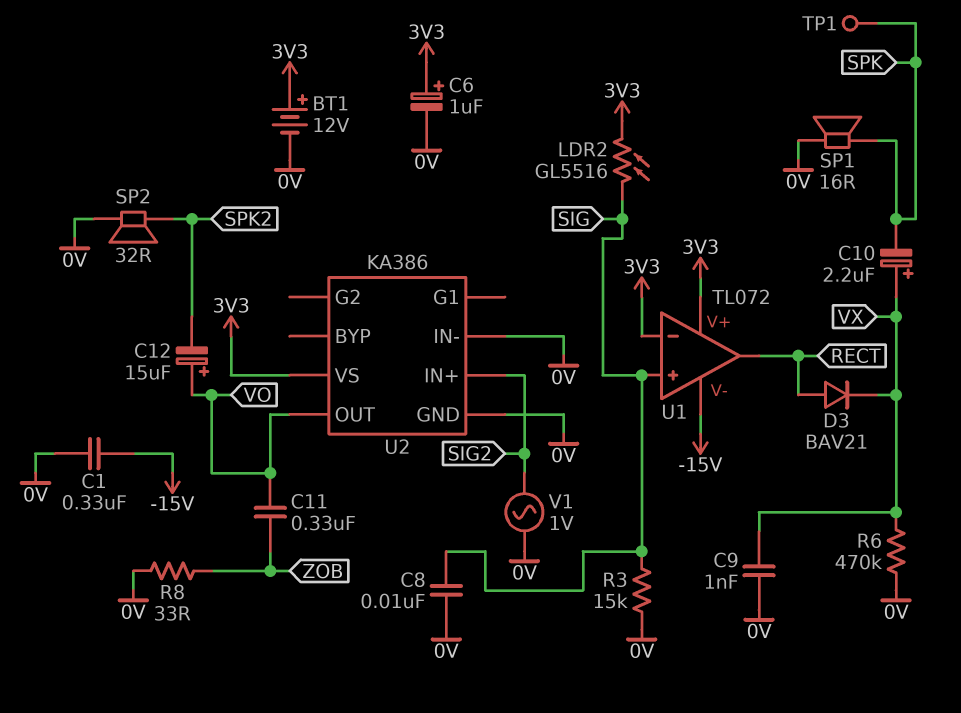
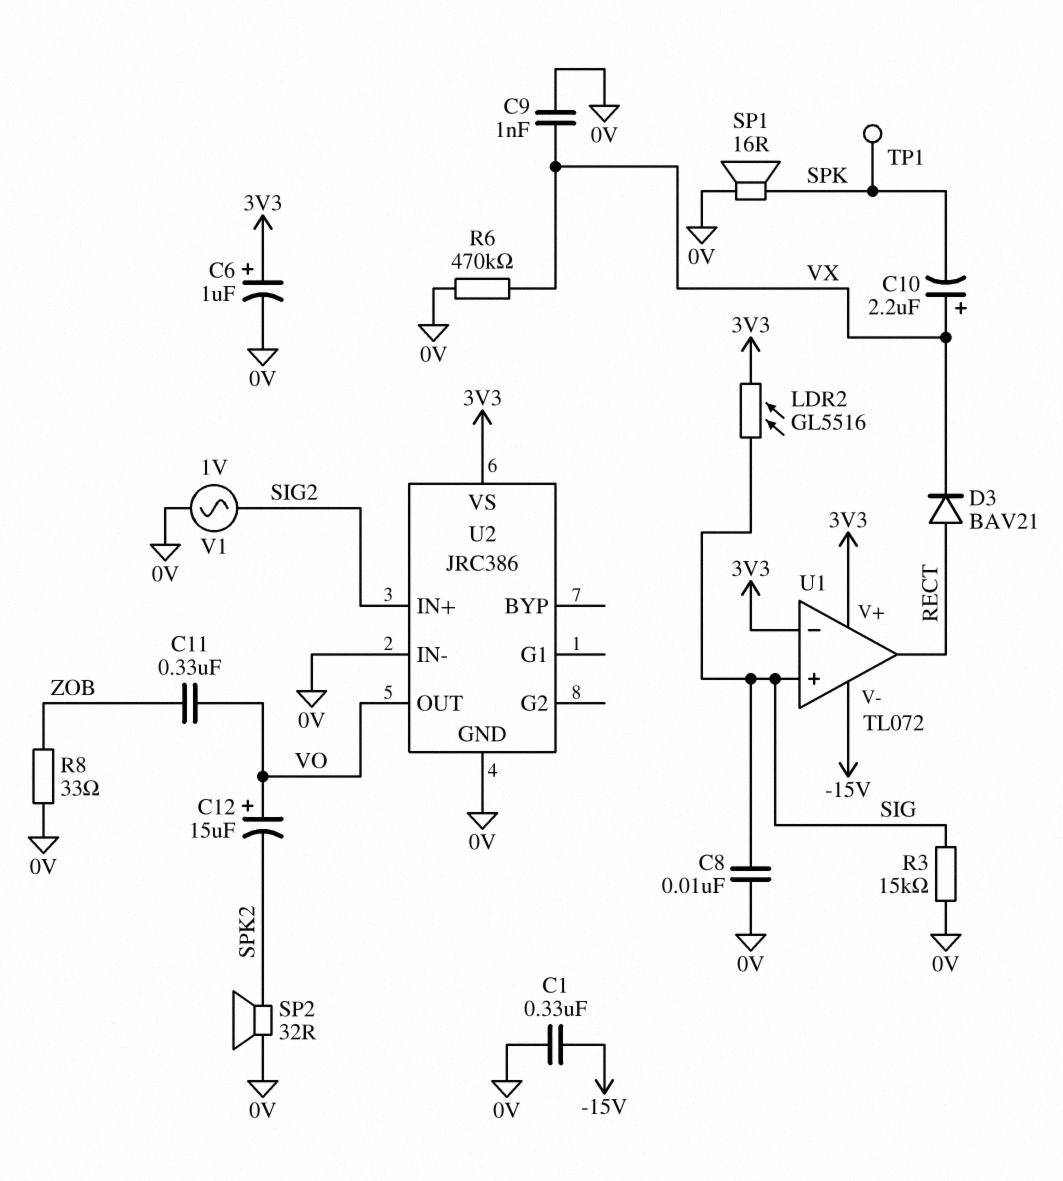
BT1: 12V (plus 3V3, minus 0V) -> none
U2: KA386 -> JRC386

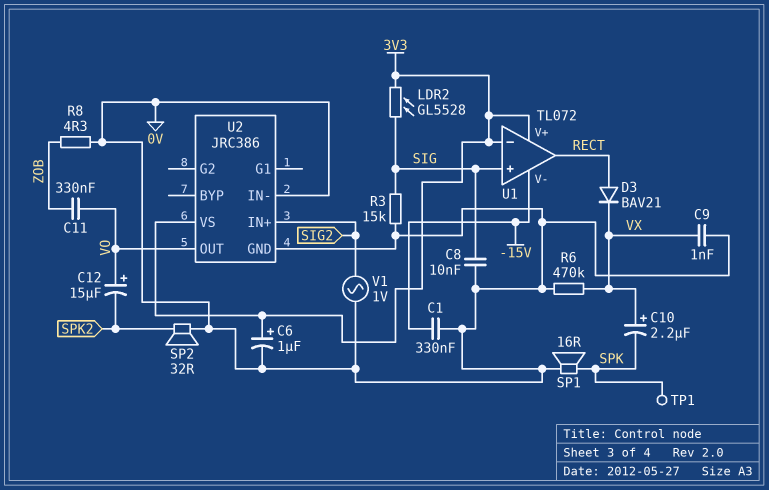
LDR2: GL5516 (3V3, SIG) -> GL5528 (3V3, SIG)
R8: 33 (0V, ZOB) -> 4.3 (0V, ZOB)

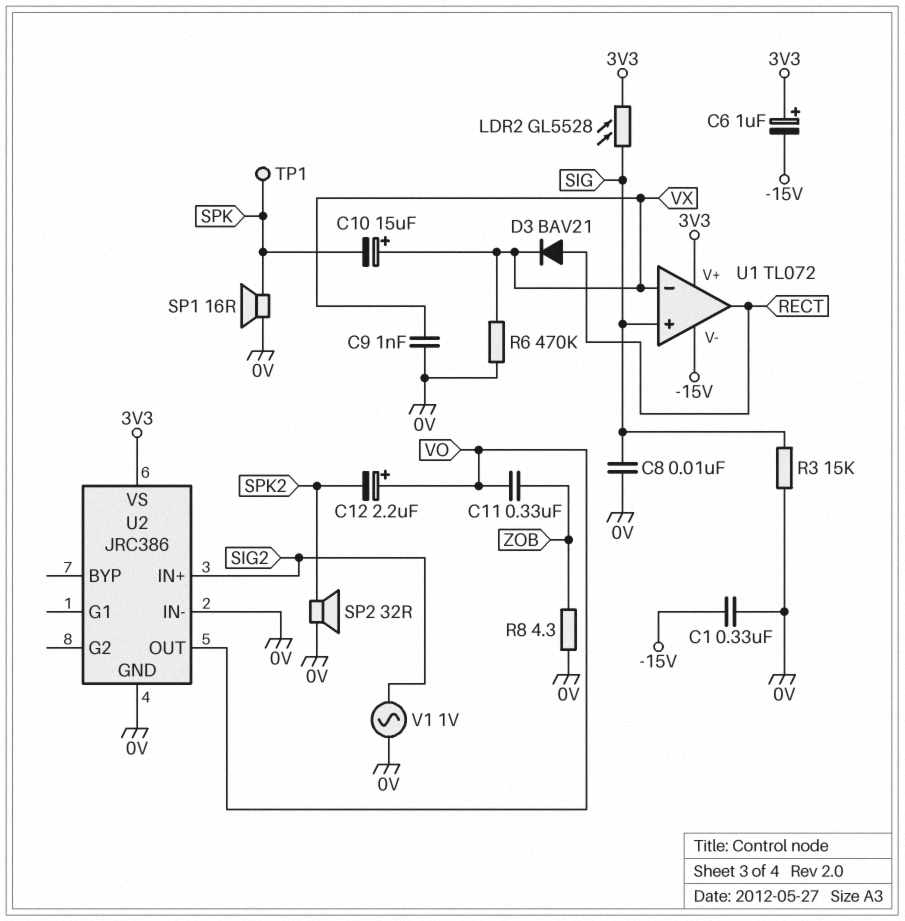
C6: 1uF (plus 3V3, minus 0V) -> 1uF (plus 3V3, minus -15V)
C10: 2.2uF (plus VX, minus SPK) -> 15uF (plus VX, minus SPK)
C12: 15uF (plus VO, minus SPK2) -> 2.2uF (plus VO, minus SPK2)
U1 pin in-: 3V3 -> VX

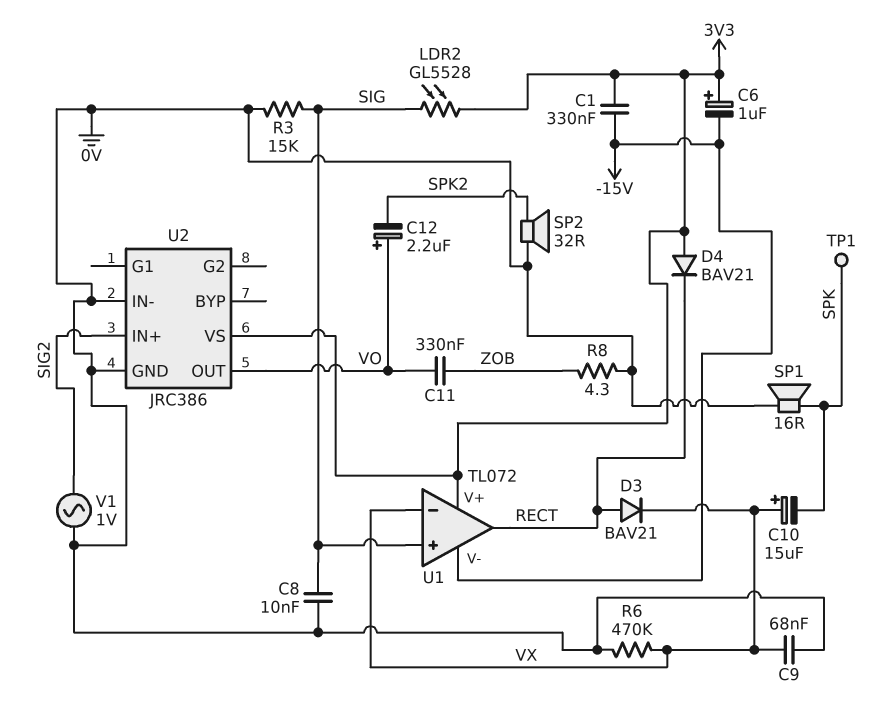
C1: 330nF (-15V, 0V) -> 330nF (-15V, 3V3)
C9: 1nF (0V, VX) -> 68nF (0V, VX)
D4: none -> diode BAV21 (A 3V3, K RECT)

